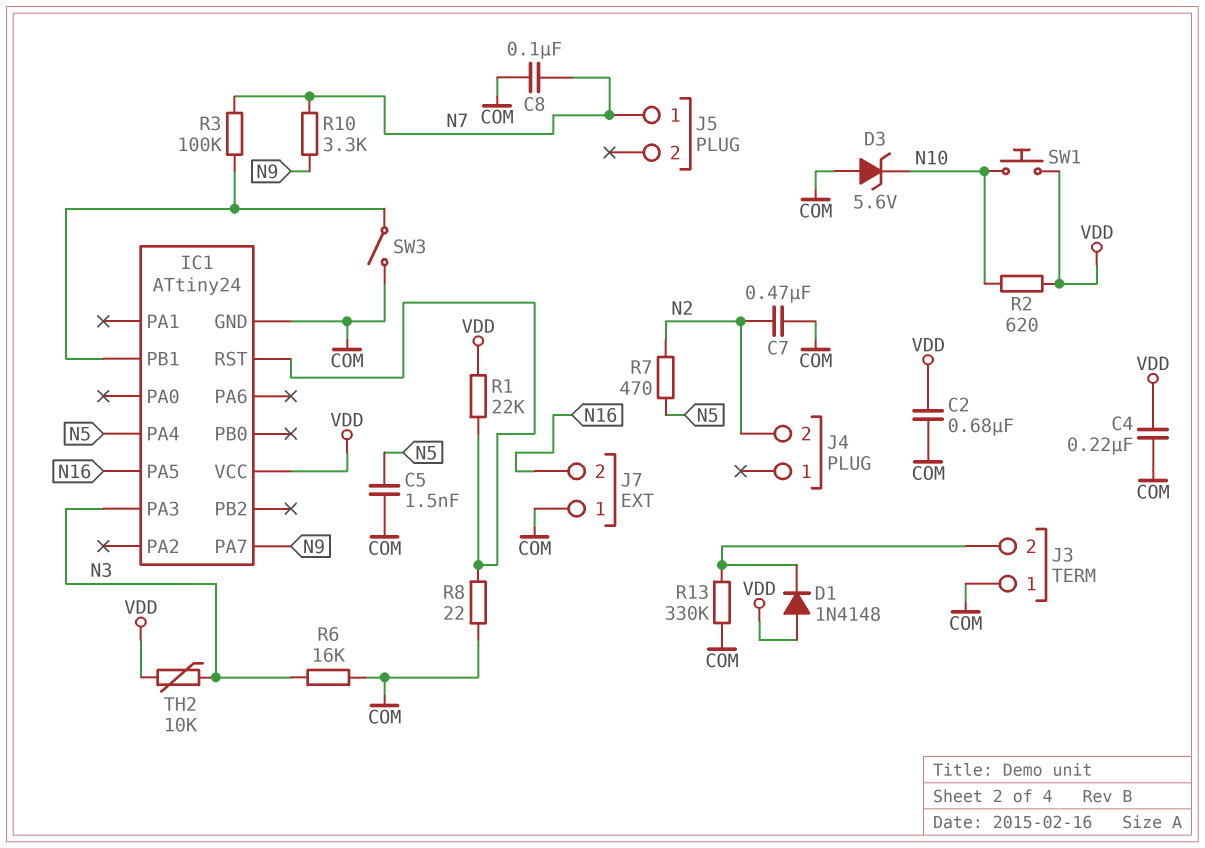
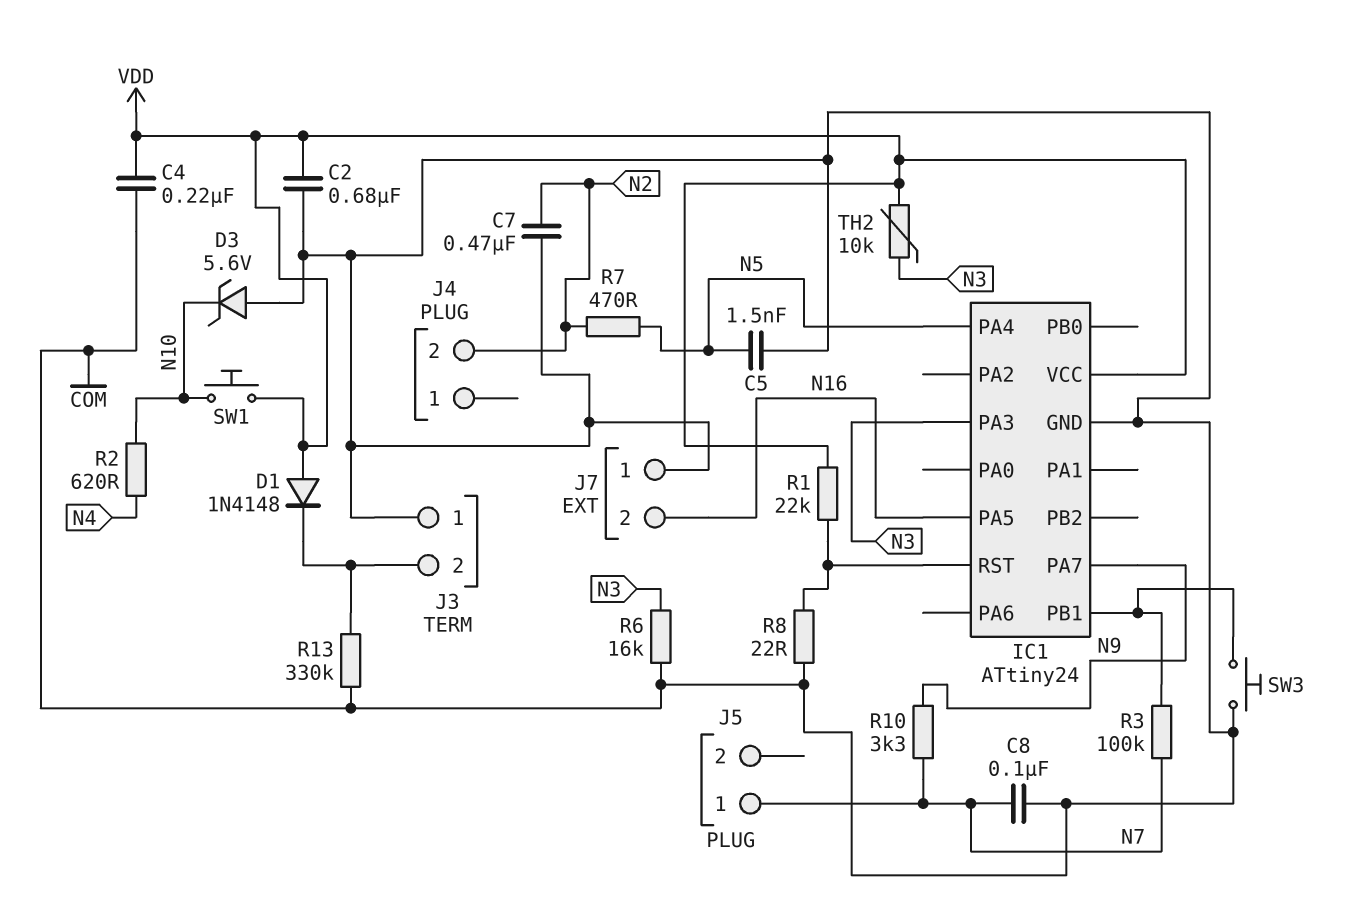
R2: 620 (N10, VDD) -> 620 (N4, N10)
SW3: switch (COM, IC1/PB1) -> button (COM, IC1/PB1)

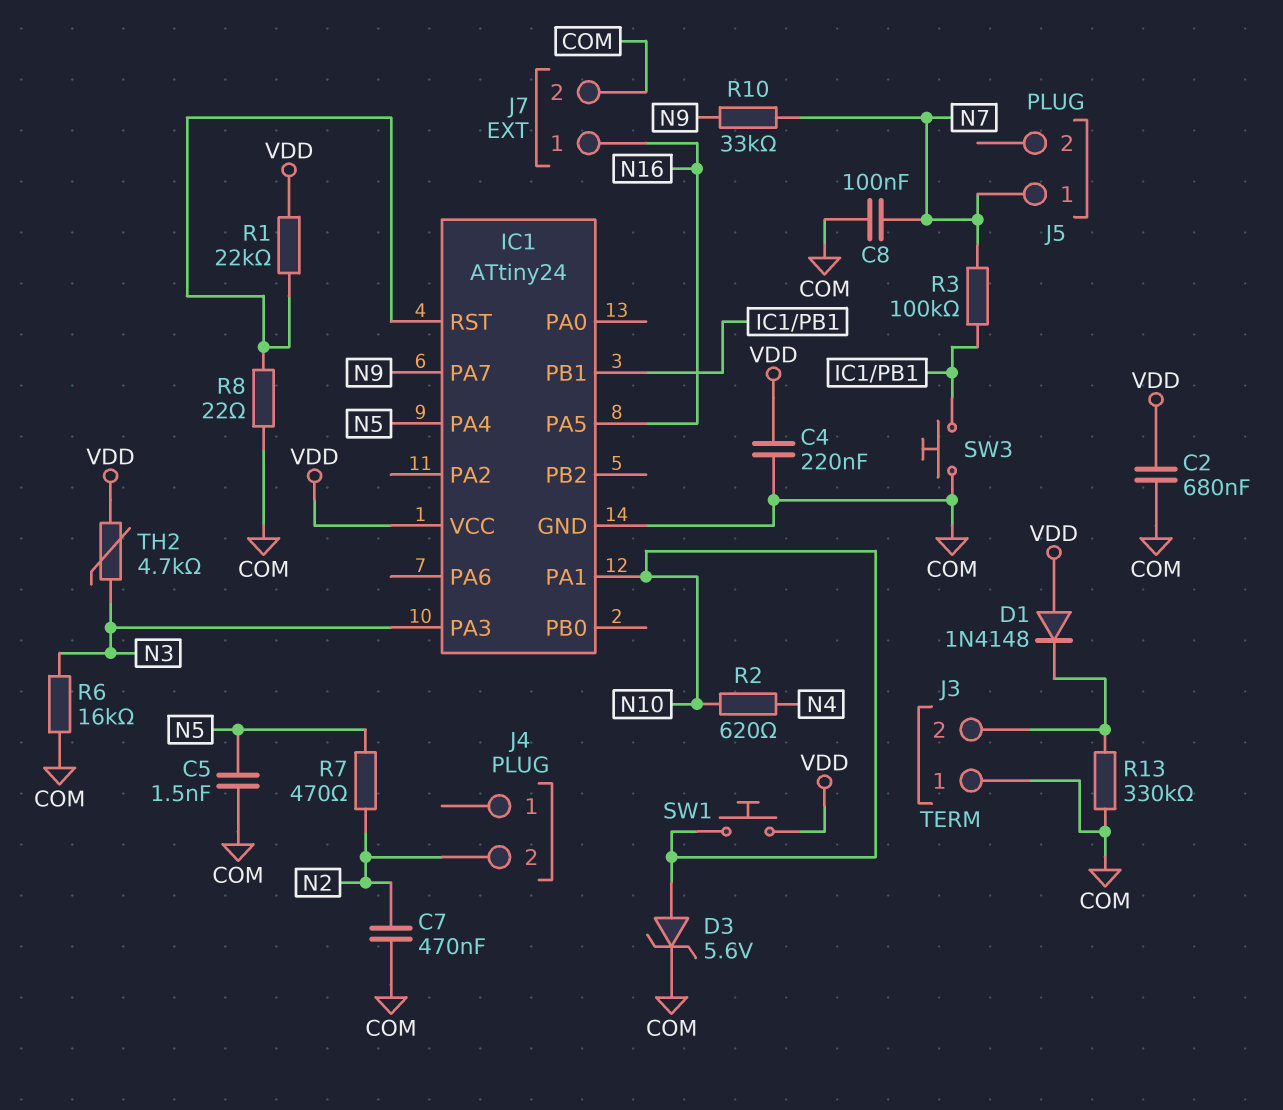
D3: zener 5.6V (A COM, K N10) -> zener 5.6V (A N10, K COM)
IC1 pin PA1: none -> N10
J7 pin 1: COM -> N16
J7 pin 2: N16 -> COM
R10: 3.3k (N7, N9) -> 33k (N7, N9)
TH2: 10k (N3, VDD) -> 4.7k (N3, VDD)

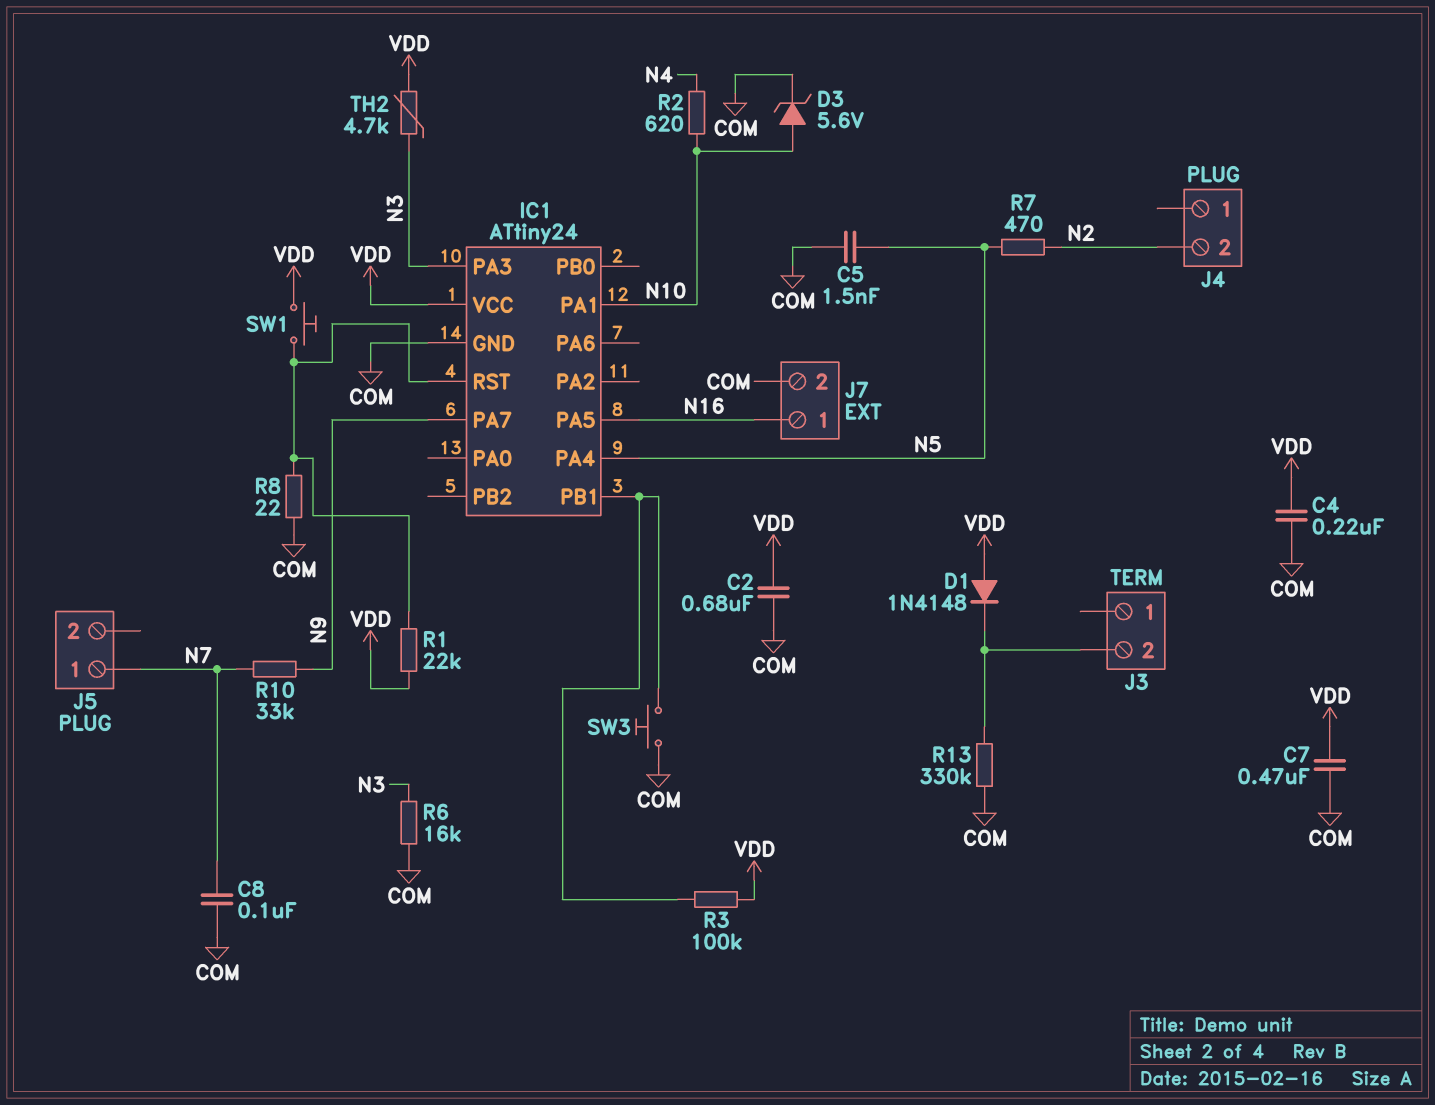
C7: 470nF (COM, N2) -> 470nF (COM, VDD)
J3 pin 1: COM -> none
R3: 100k (IC1/PB1, N7) -> 100k (IC1/PB1, VDD)
SW1: button (N10, VDD) -> button (IC1/RST, VDD)

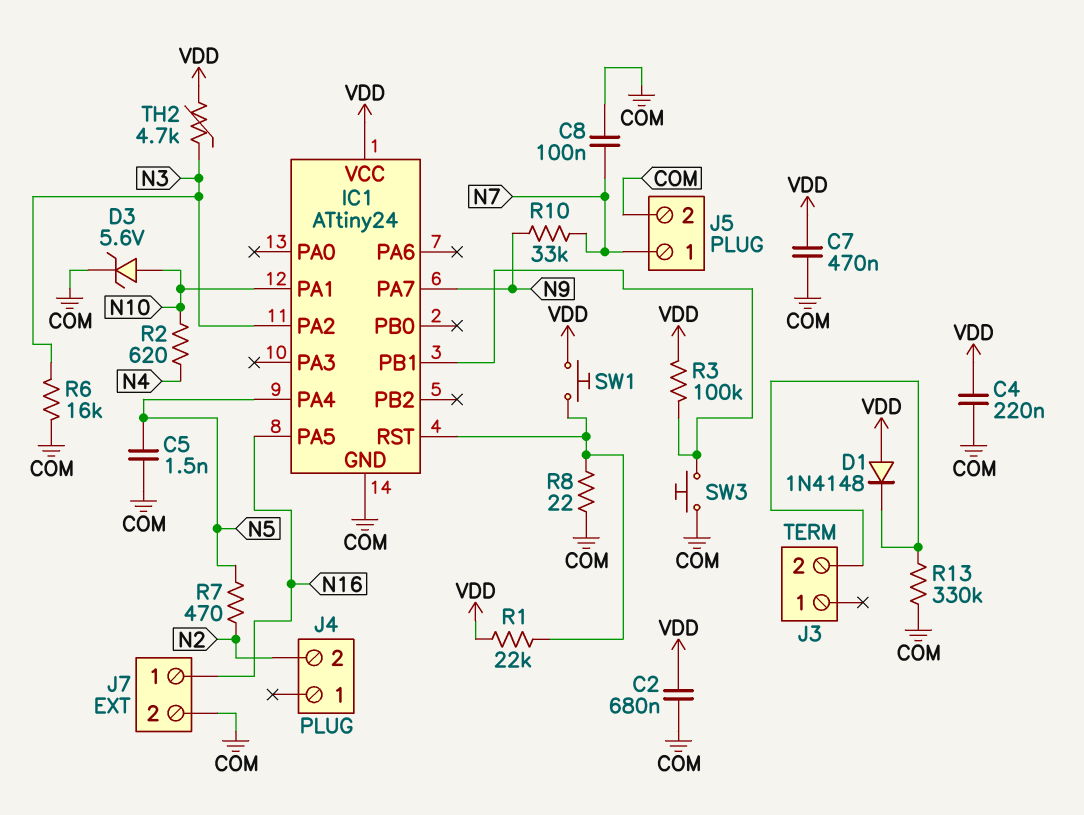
IC1 pin PA2: none -> N3
IC1 pin PA3: N3 -> none
J5 pin 2: none -> COM

